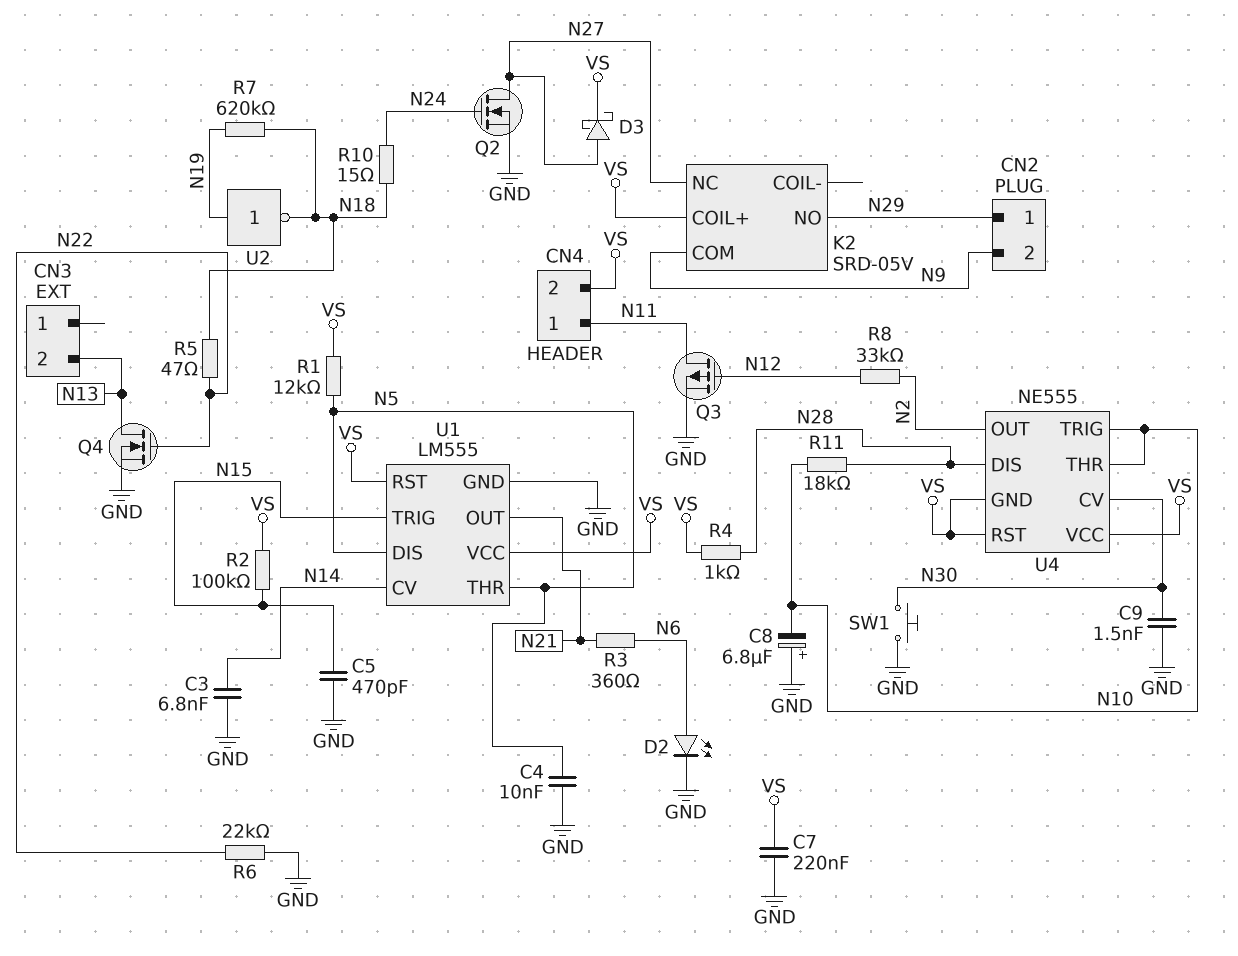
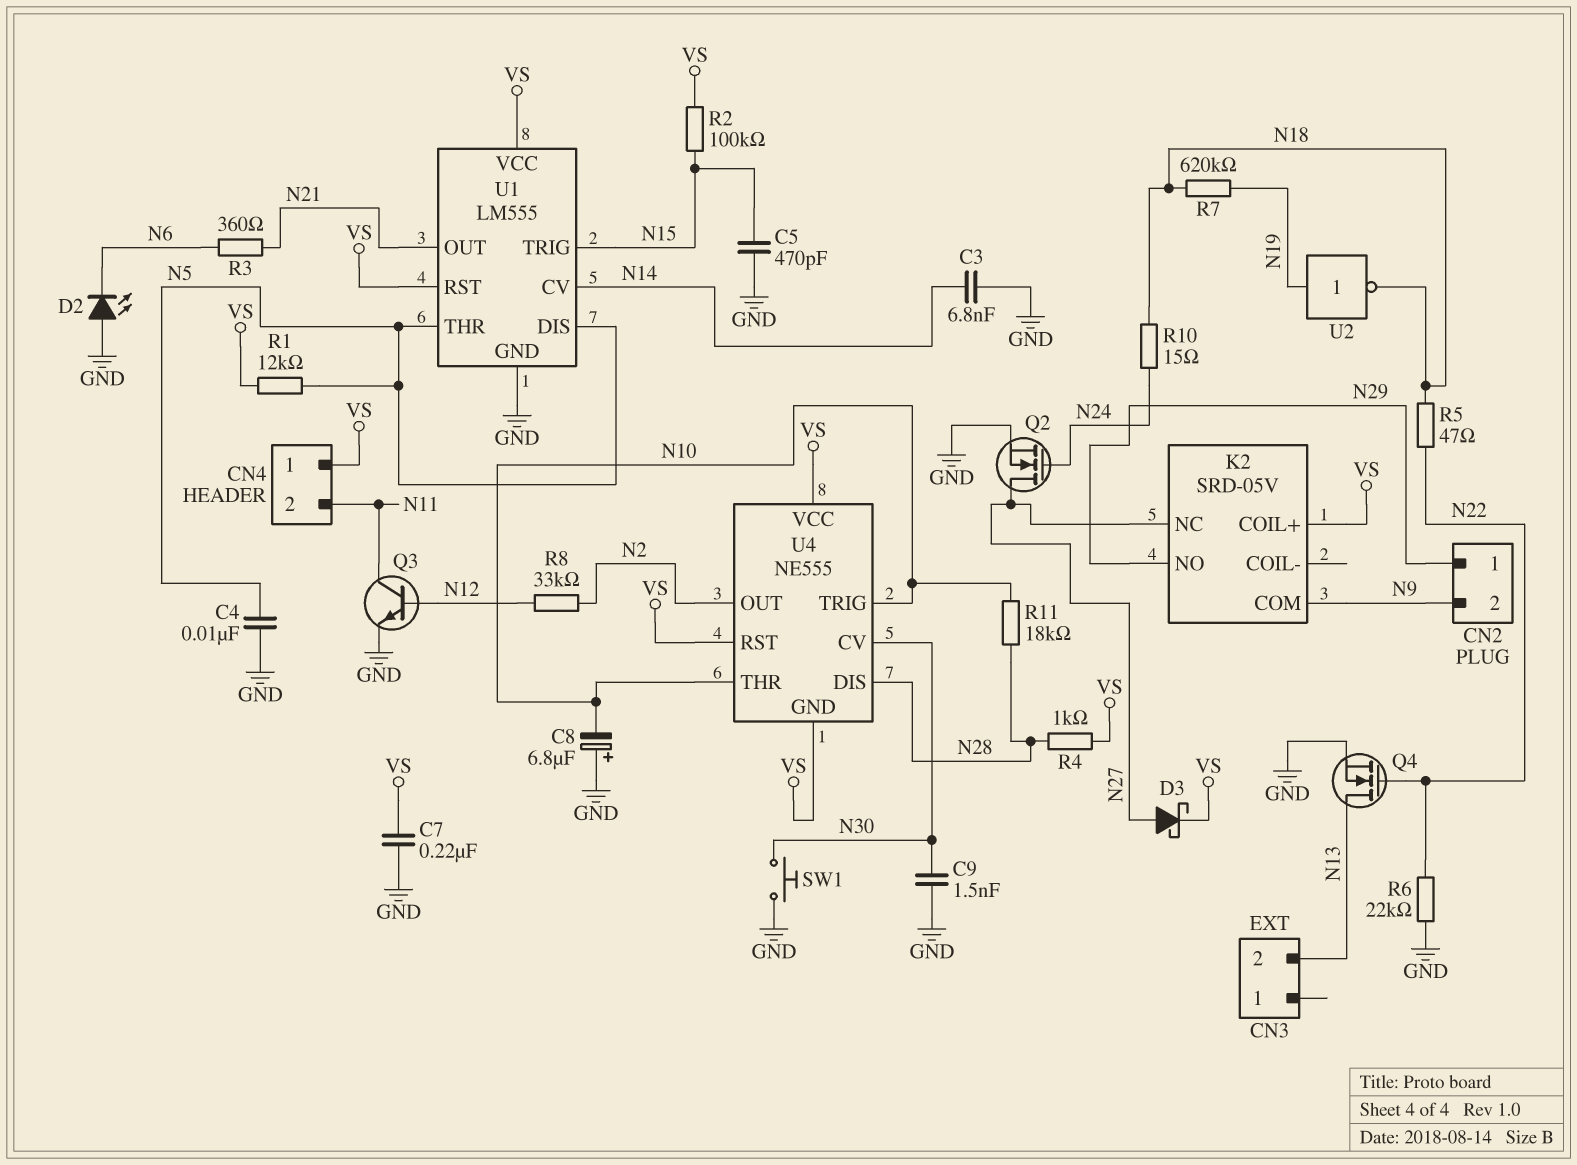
CN4 pin 1: N11 -> VS
CN4 pin 2: VS -> N11
D2: LED (A N6, K GND) -> LED (A GND, K N6)
Q3: PMOS (G N12, D N11, S GND) -> NPN (B N12, C N11, E GND)

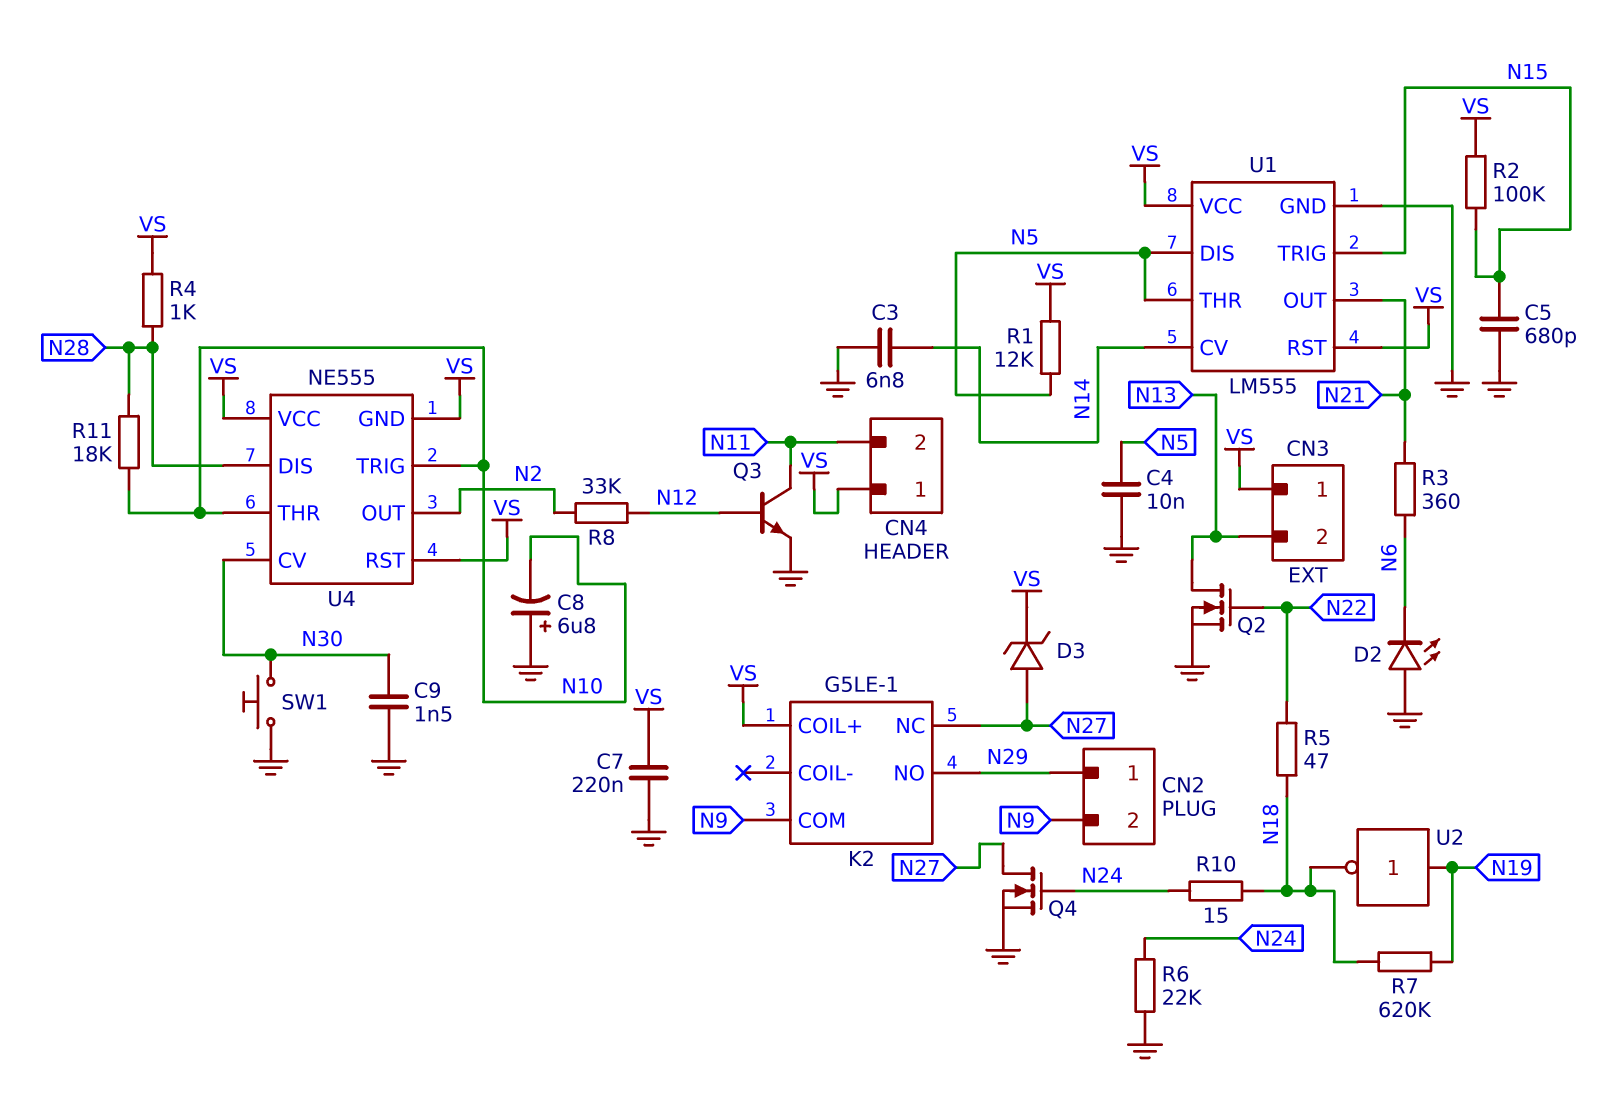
C5: 470pF (GND, N15) -> 680pF (GND, N15)
CN3 pin 1: none -> VS
D3: schottky (A N27, K VS) -> zener (A N27, K VS)
K2: SRD-05V -> G5LE-1
Q2: NMOS (G N24, D N27, S GND) -> NMOS (G N22, D N13, S GND)
Q4: NMOS (G N22, D N13, S GND) -> NMOS (G N24, D N27, S GND)
R6: 22k (GND, N22) -> 22k (GND, N24)

